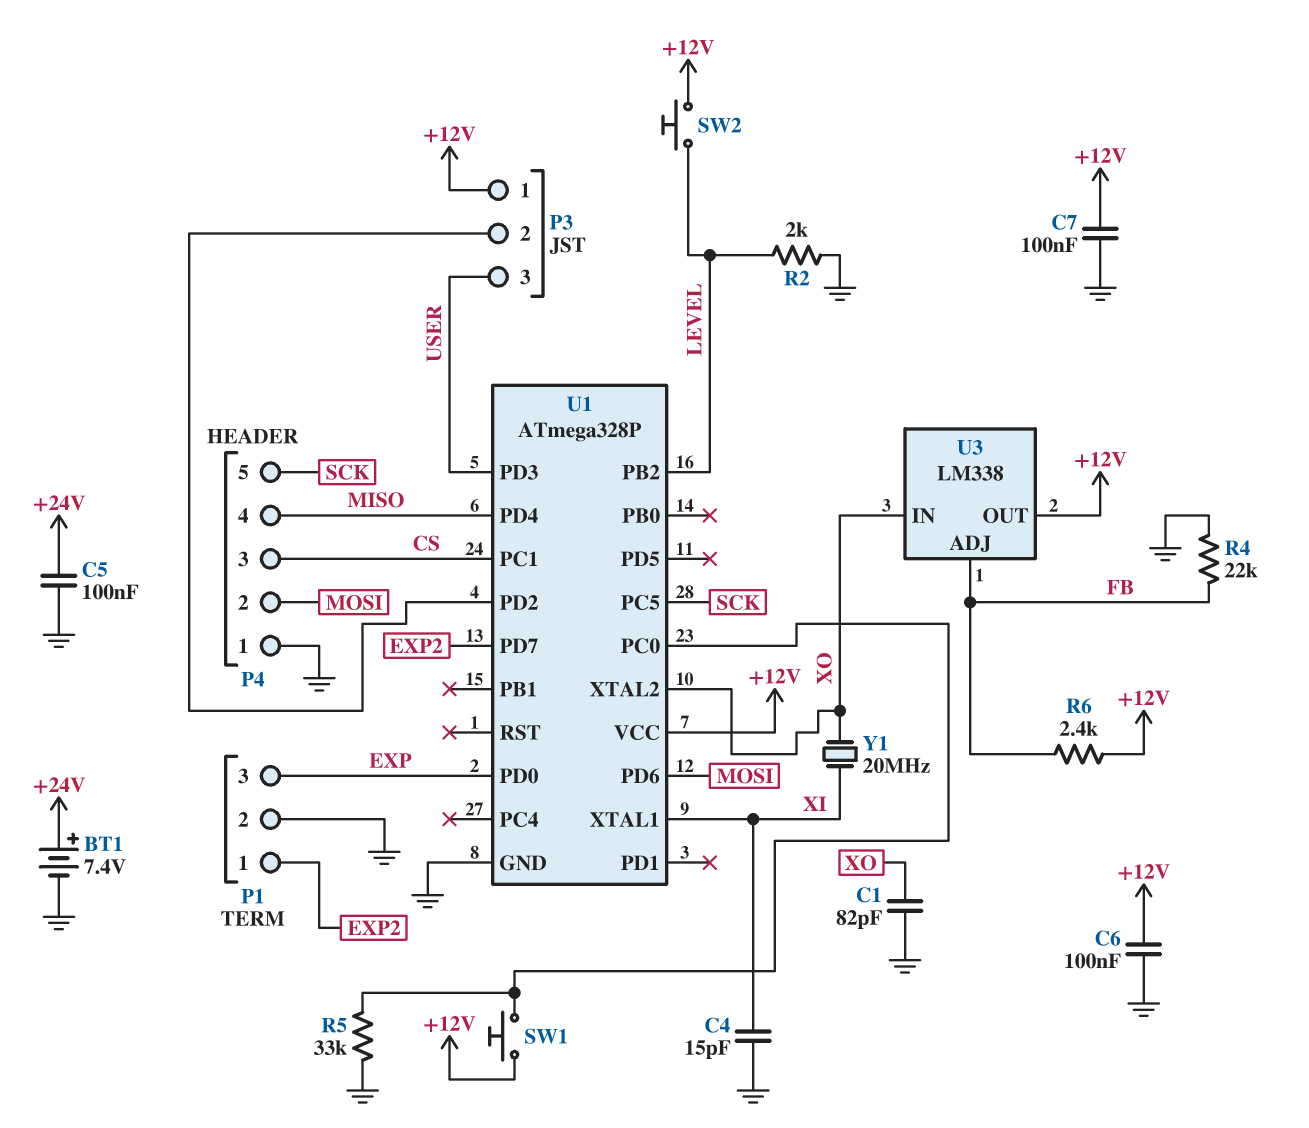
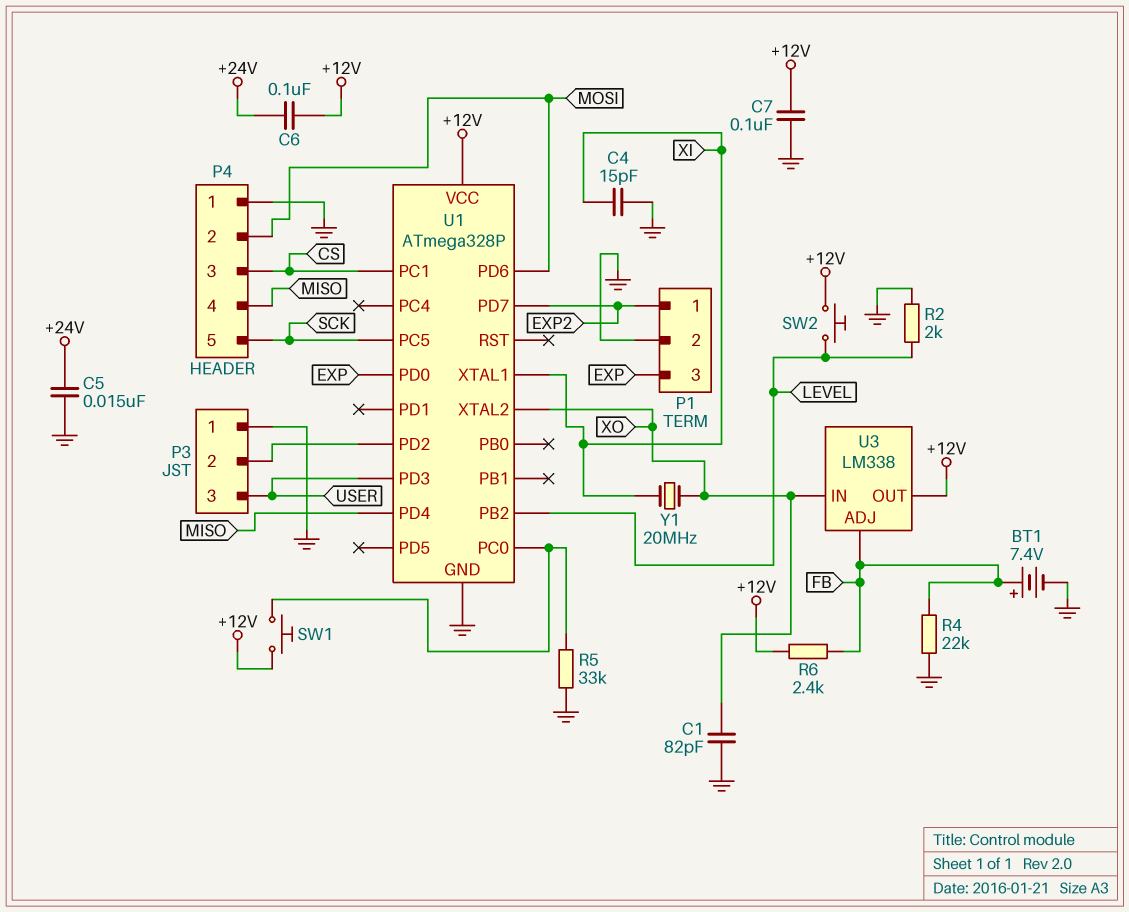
BT1: 7.4V (plus +24V, minus GND) -> 7.4V (plus FB, minus GND)
C5: 100nF (+24V, GND) -> 15nF (+24V, GND)
C6: 100nF (+12V, GND) -> 100nF (+12V, +24V)
P3 pin 1: +12V -> GND

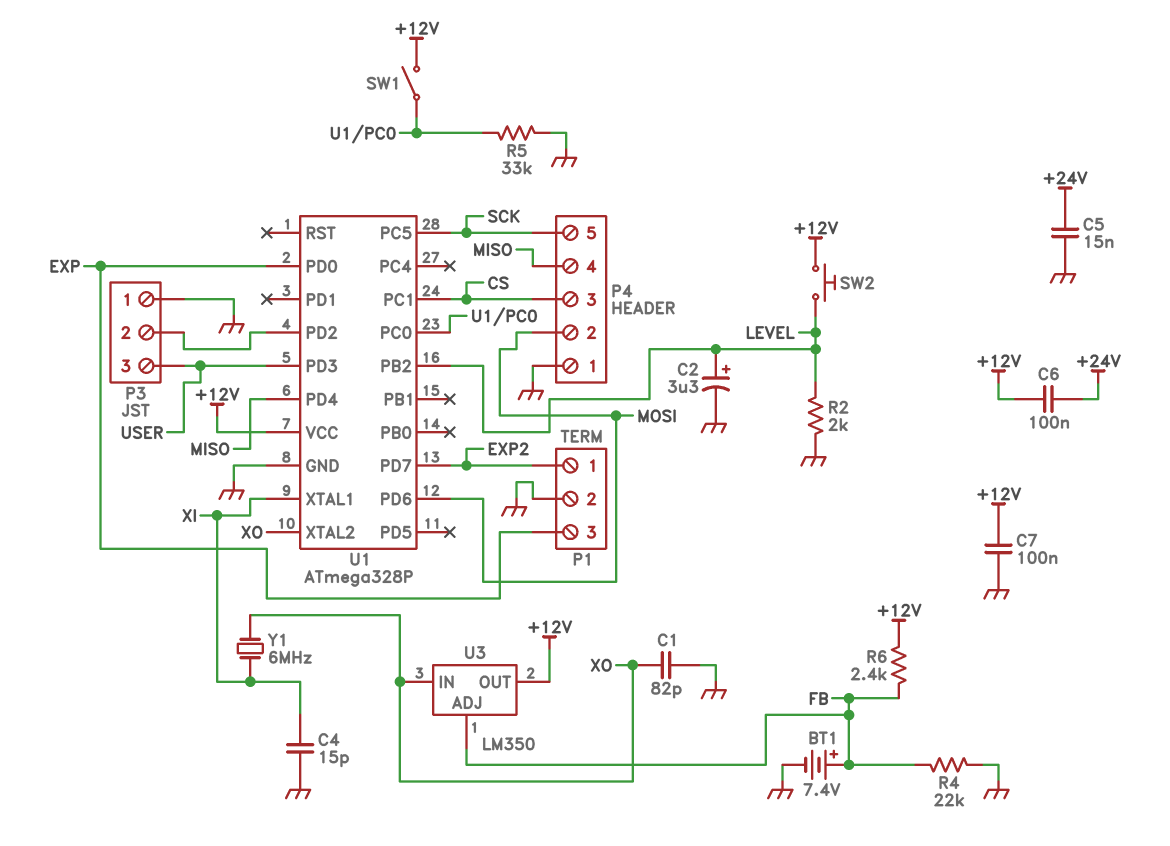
C2: none -> 3.3uF (plus LEVEL, minus GND)
SW1: button (+12V, U1/PC0) -> switch (+12V, U1/PC0)
U3: LM338 -> LM350
Y1: 20MHz (XI, XO) -> 6MHz (XI, XO)

